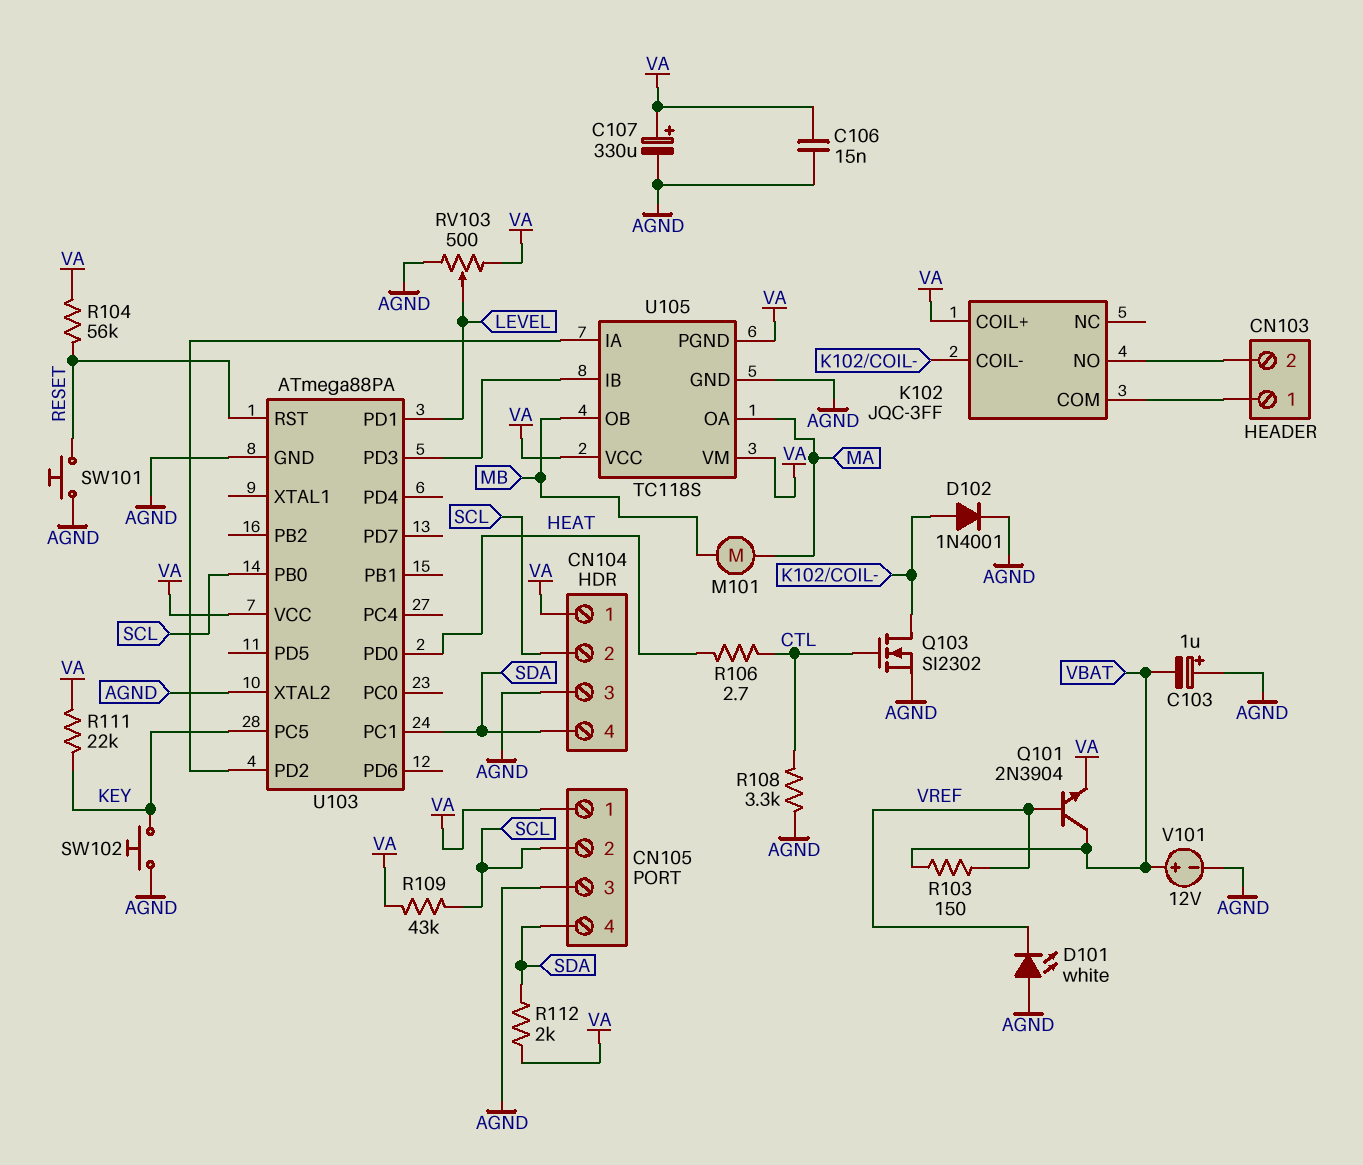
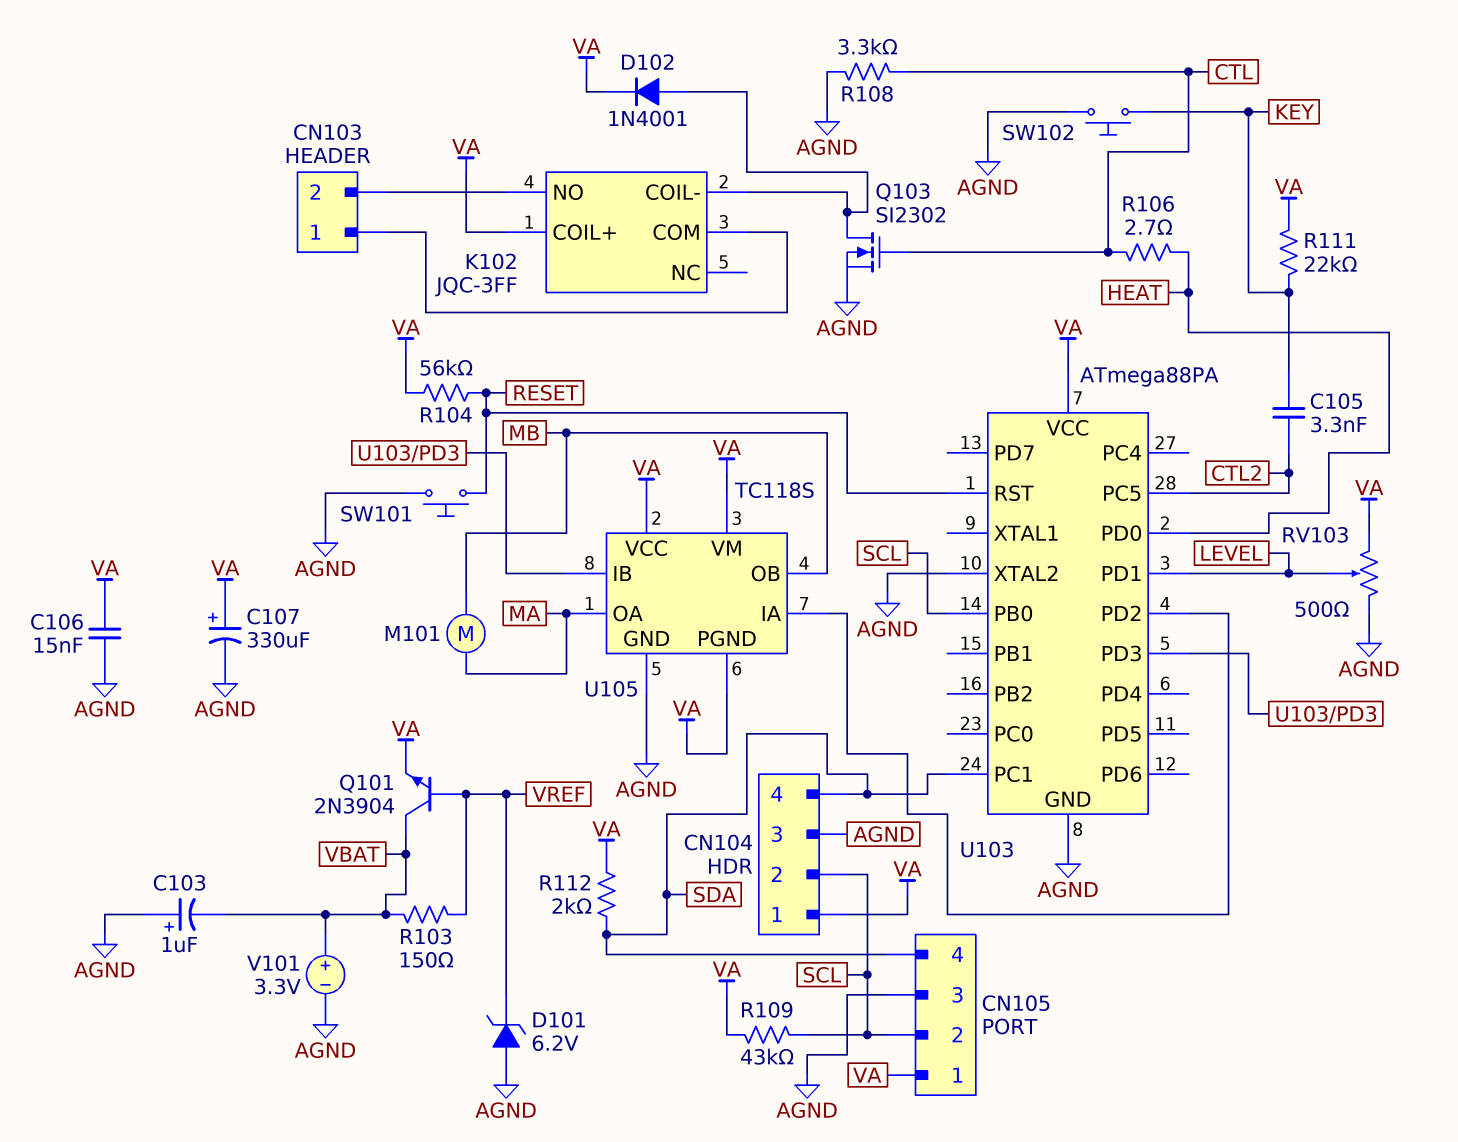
C105: none -> 3.3nF (CTL2, KEY)
D101: LED white (A AGND, K VREF) -> zener 6.2V (A AGND, K VREF)
D102: diode 1N4001 (A K102/COIL-, K AGND) -> diode 1N4001 (A K102/COIL-, K VA)
U103 pin PC5: KEY -> CTL2
V101: 12V (plus VBAT, minus AGND) -> 3.3V (plus VBAT, minus AGND)

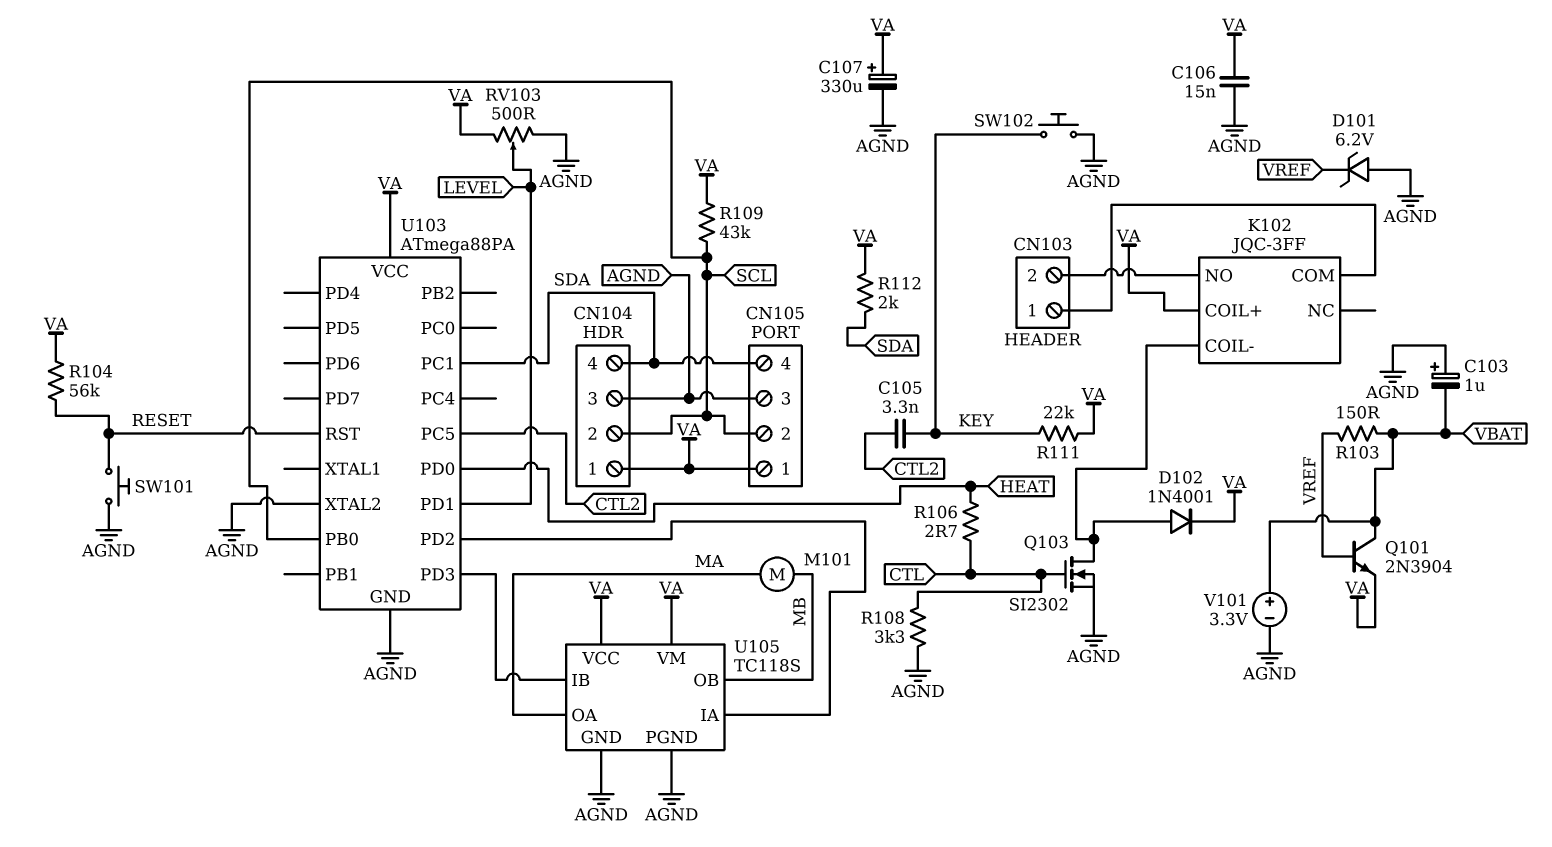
U105 pin PGND: VA -> AGND

